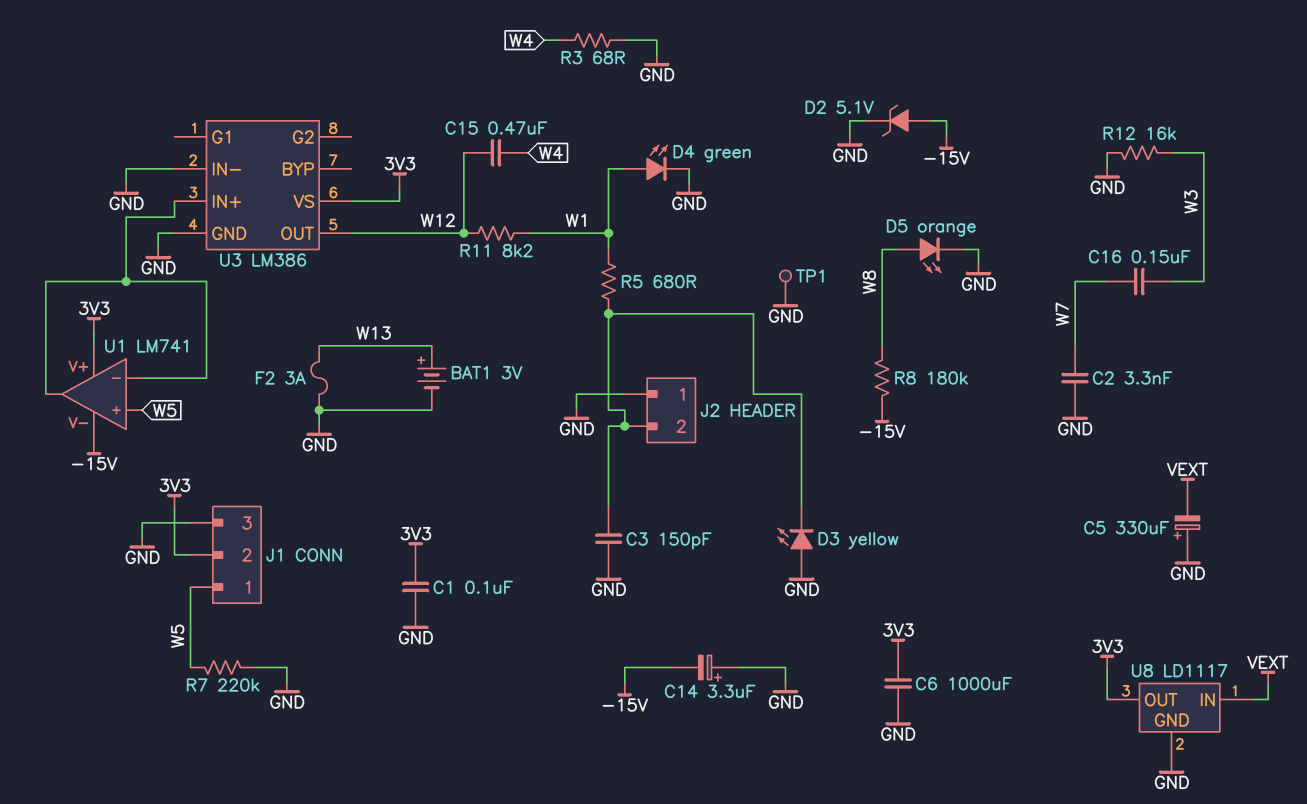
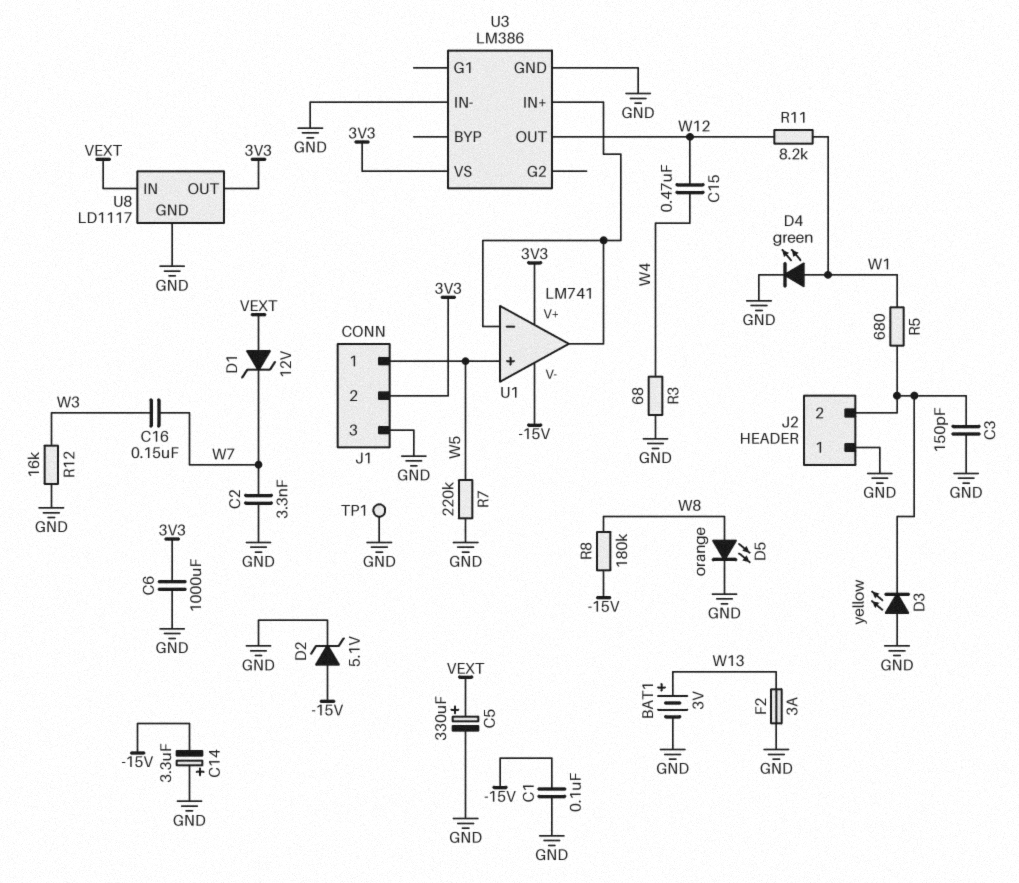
C1: 100nF (3V3, GND) -> 100nF (-15V, GND)
C5: 330uF (plus GND, minus VEXT) -> 330uF (plus VEXT, minus GND)
D1: none -> zener 12V (A VEXT, K W7)

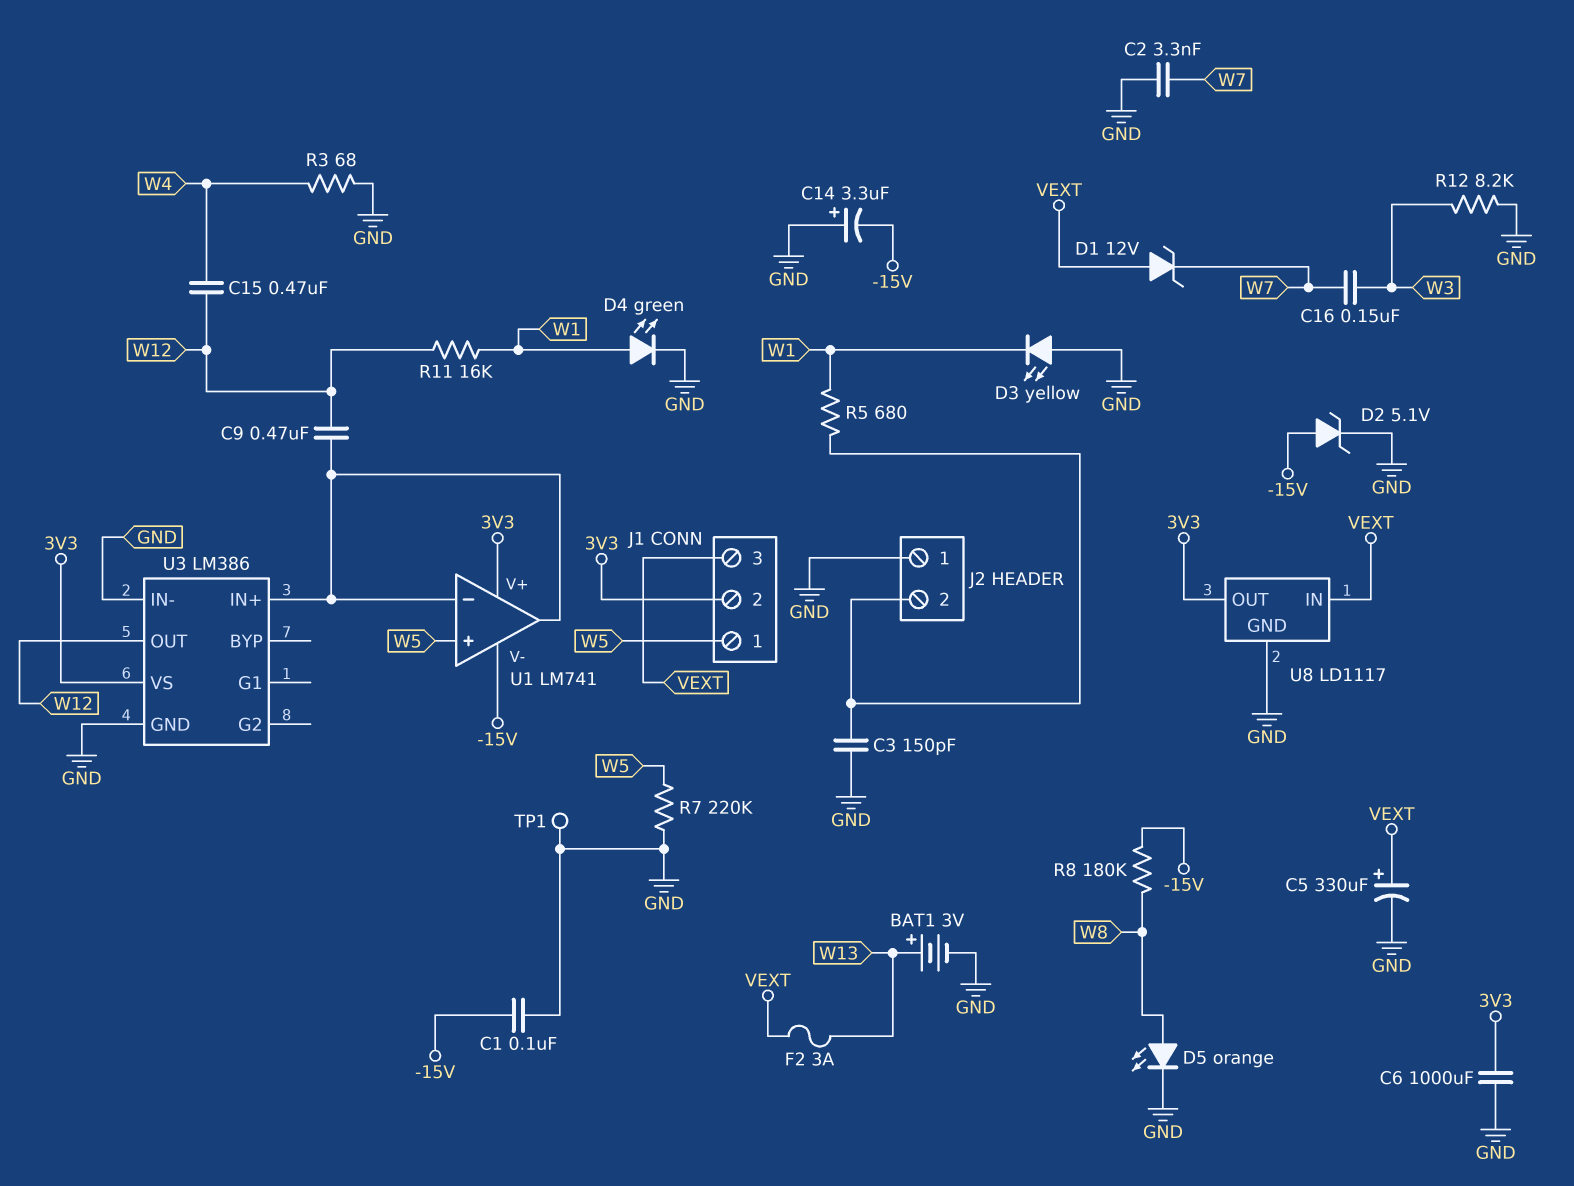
C9: none -> 470nF (U1/in-, W12)
D3: LED yellow (A GND, K J2/2) -> LED yellow (A GND, K W1)
F2: 3A (GND, W13) -> 3A (VEXT, W13)
J1 pin 3: GND -> VEXT
R11: 8.2k (W1, W12) -> 16k (W1, W12)
R12: 16k (GND, W3) -> 8.2k (GND, W3)

